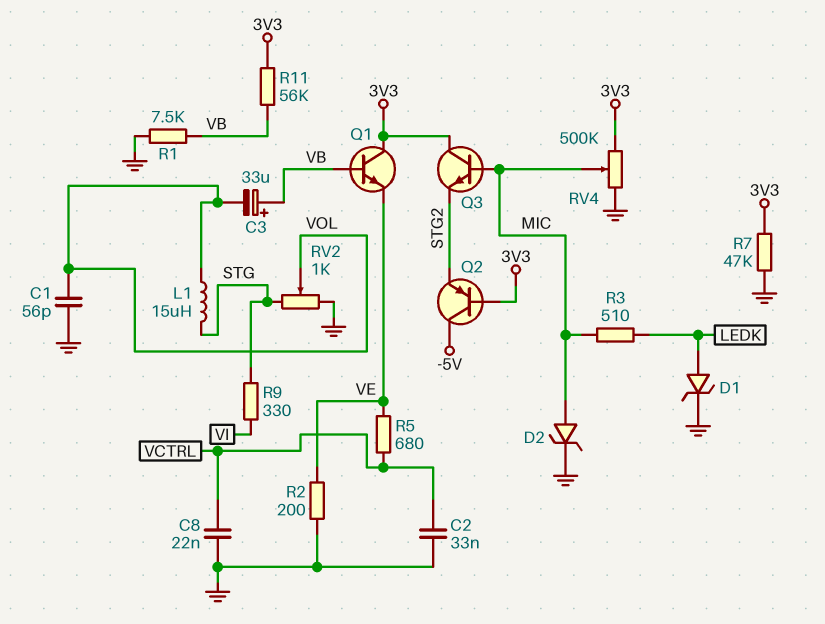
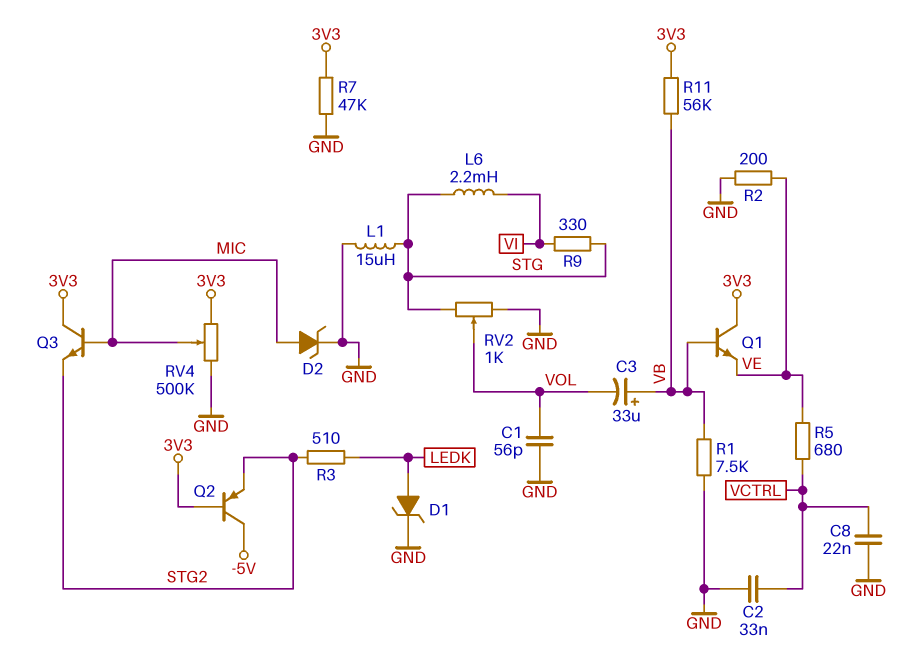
L1: 15uH (STG, VOL) -> 15uH (GND, STG)
L6: none -> 2.2mH (STG, VI)
R3: 510 (LEDK, MIC) -> 510 (LEDK, STG2)

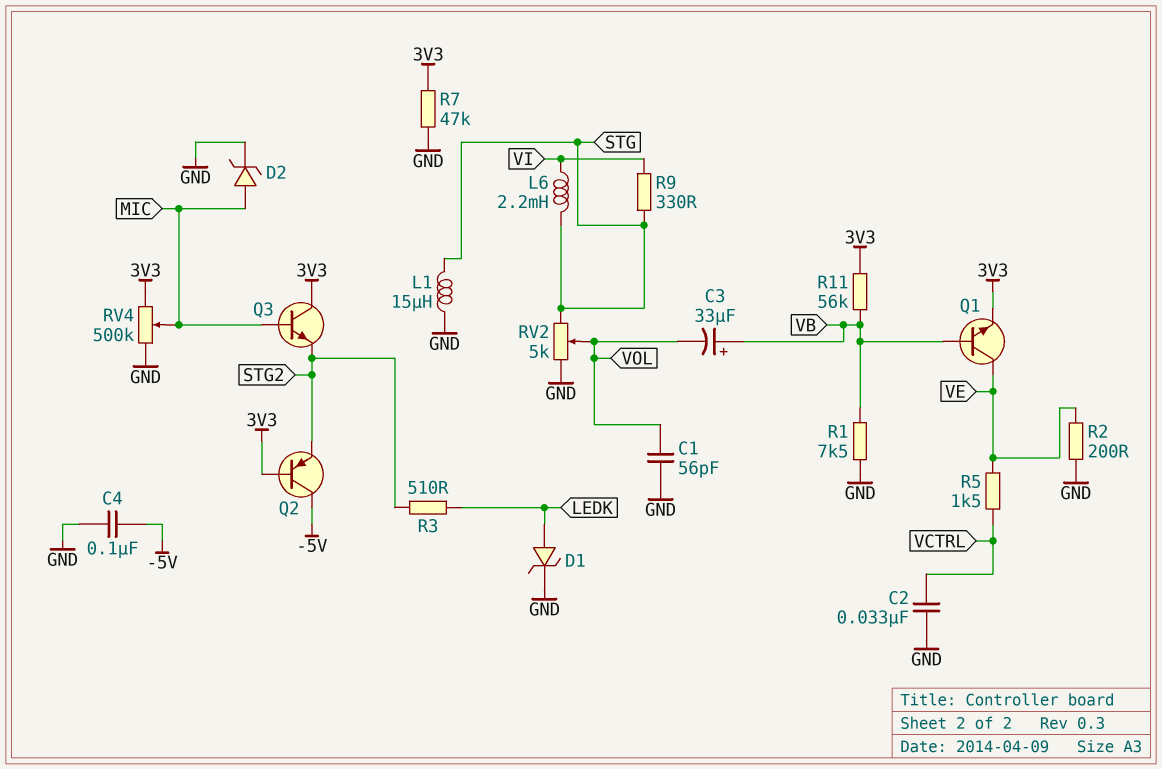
C4: none -> 100nF (-5V, GND)
C8: 22nF (GND, VCTRL) -> none
Q1: NPN (B VB, C 3V3, E VE) -> NPN (B VB, C VE, E 3V3)
R5: 680 (VCTRL, VE) -> 1.5k (VCTRL, VE)
RV2: 1k (GND, STG, wiper VOL) -> 5k (GND, STG, wiper VOL)

